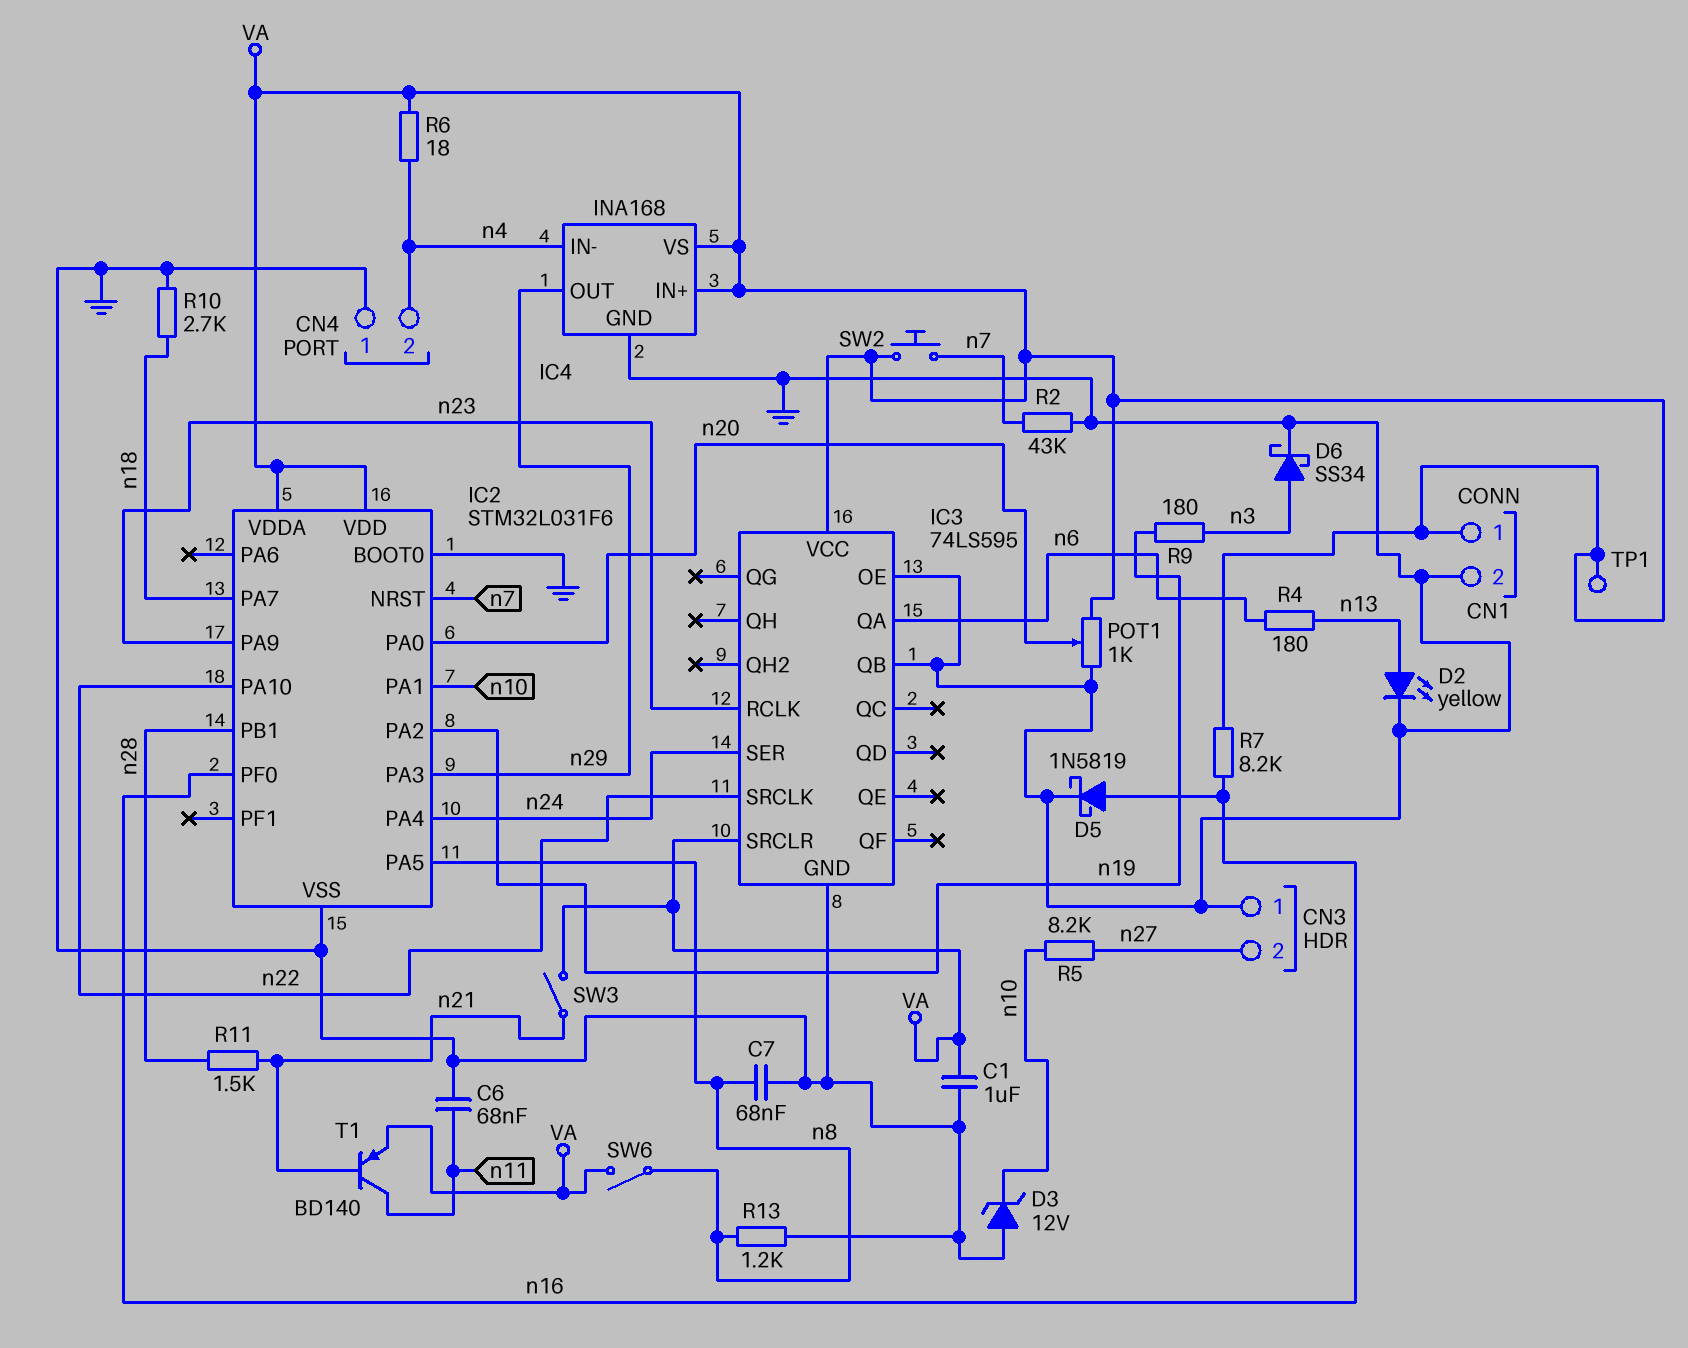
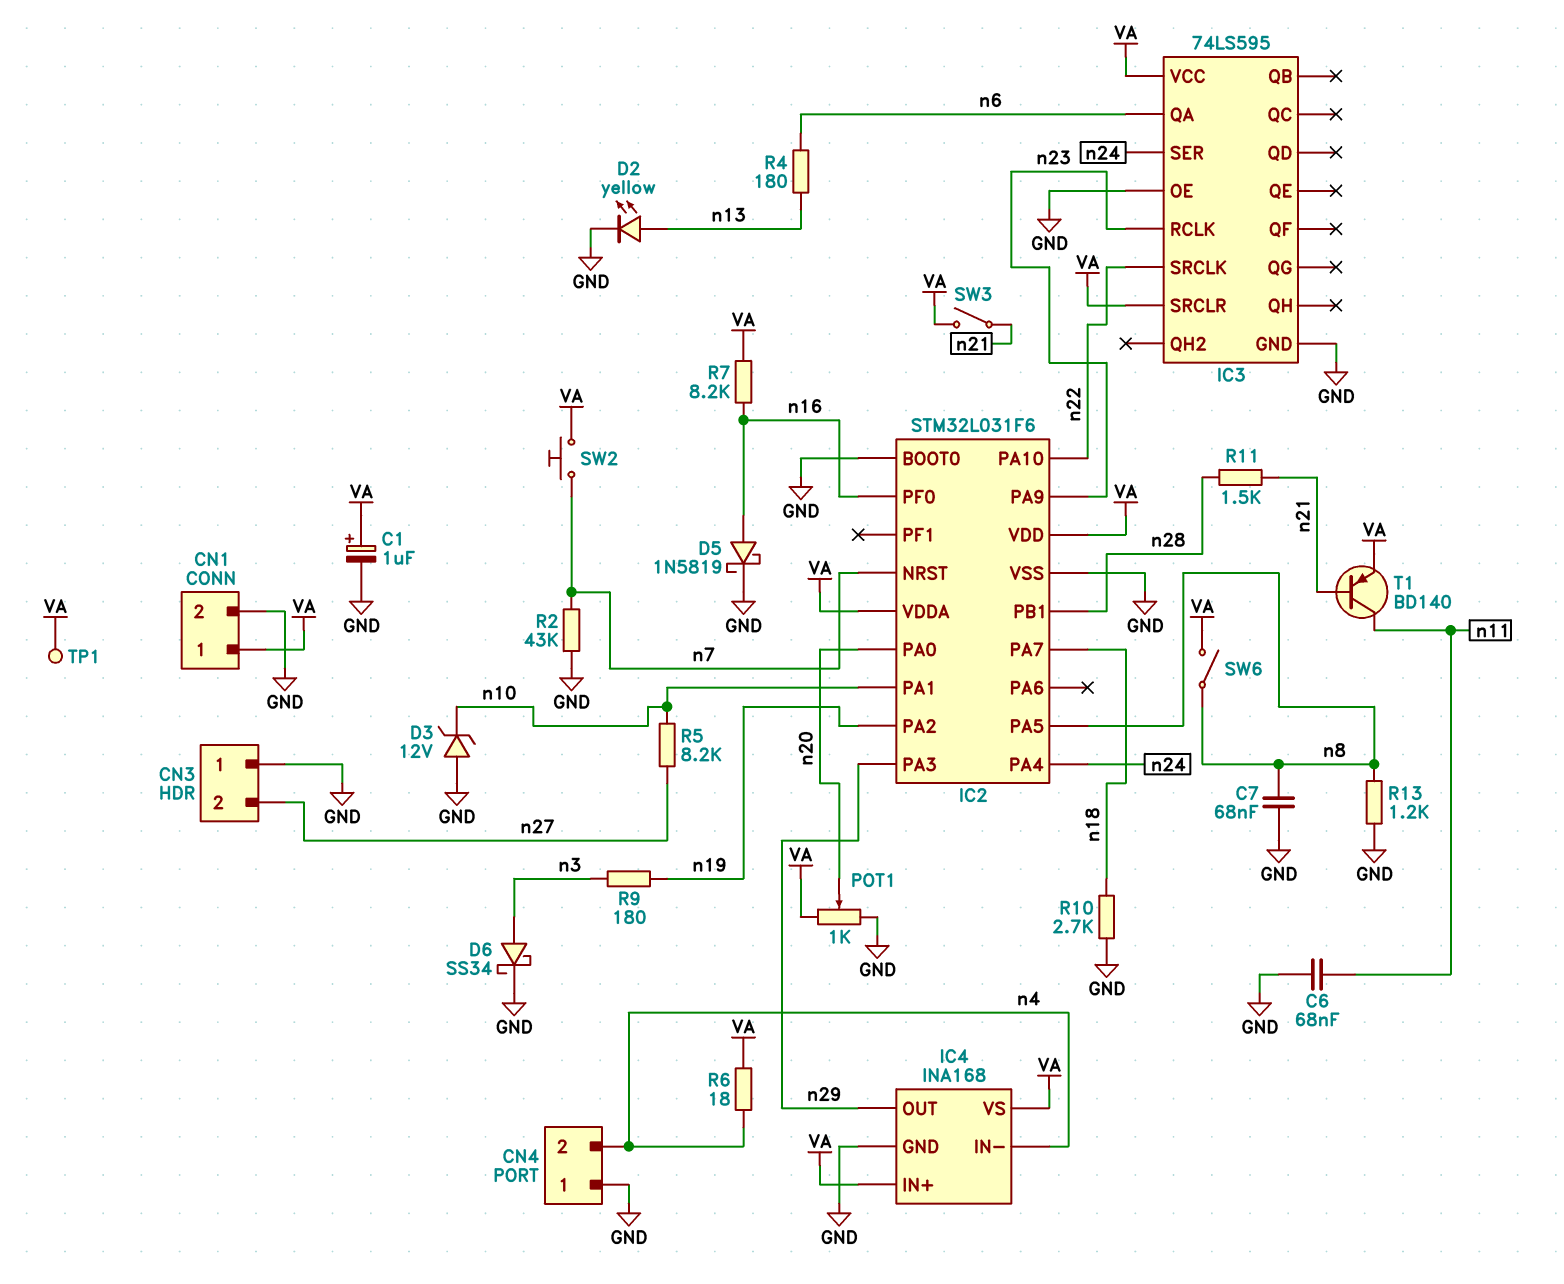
C1: 1uF (GND, VA) -> 1uF (plus VA, minus GND)
IC3 pin QB: GND -> none

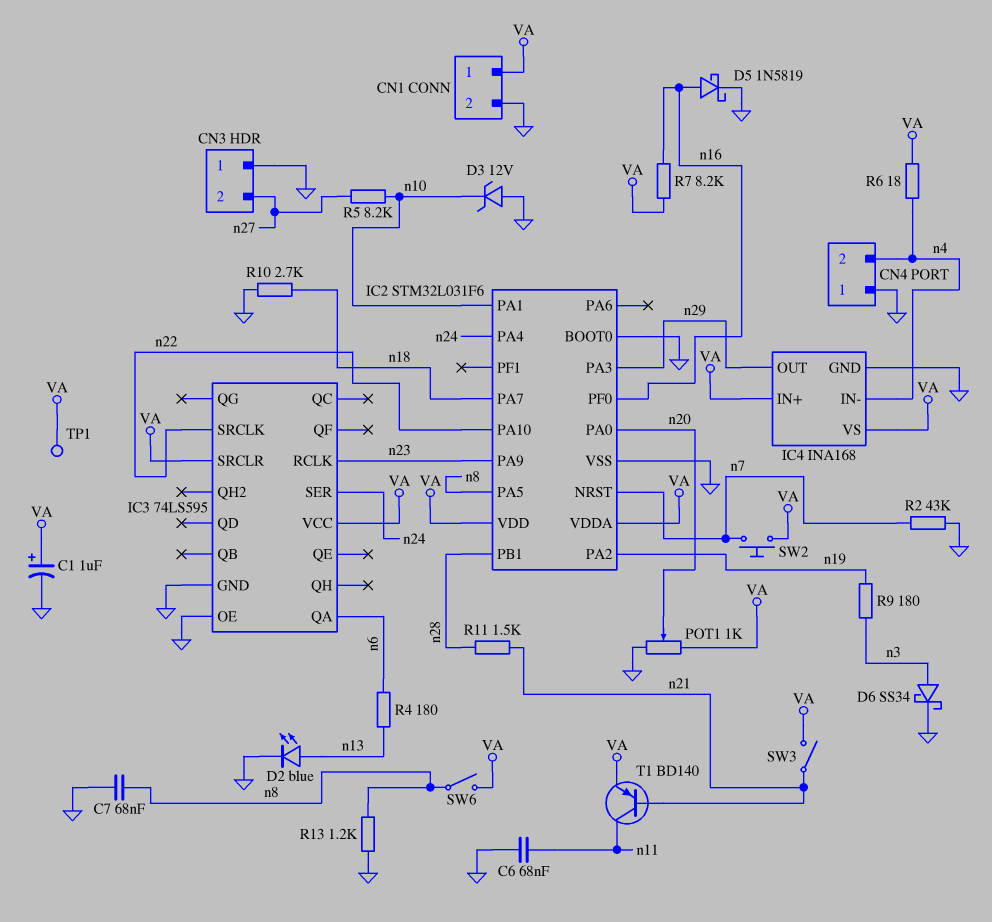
D2: LED yellow (A n13, K GND) -> LED blue (A n13, K GND)

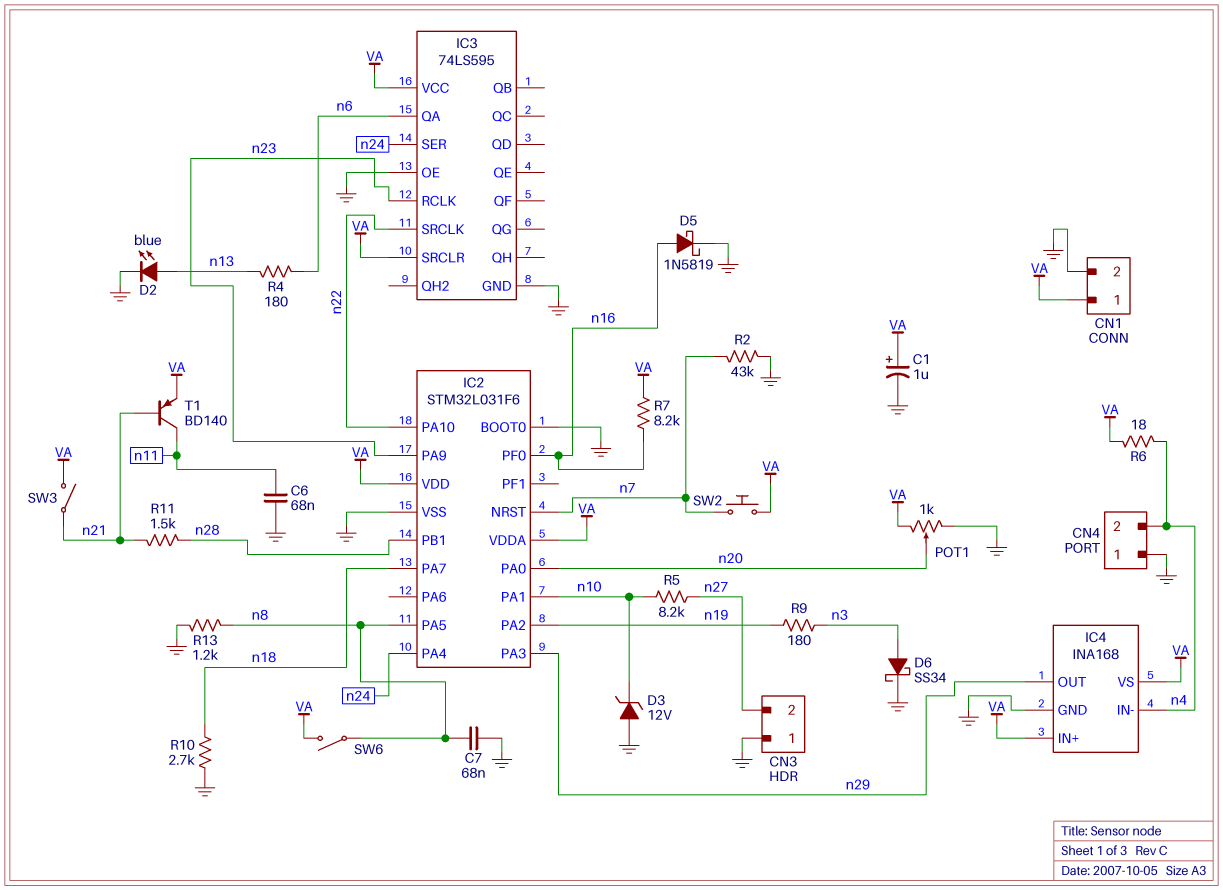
TP1: test point (VA) -> none

